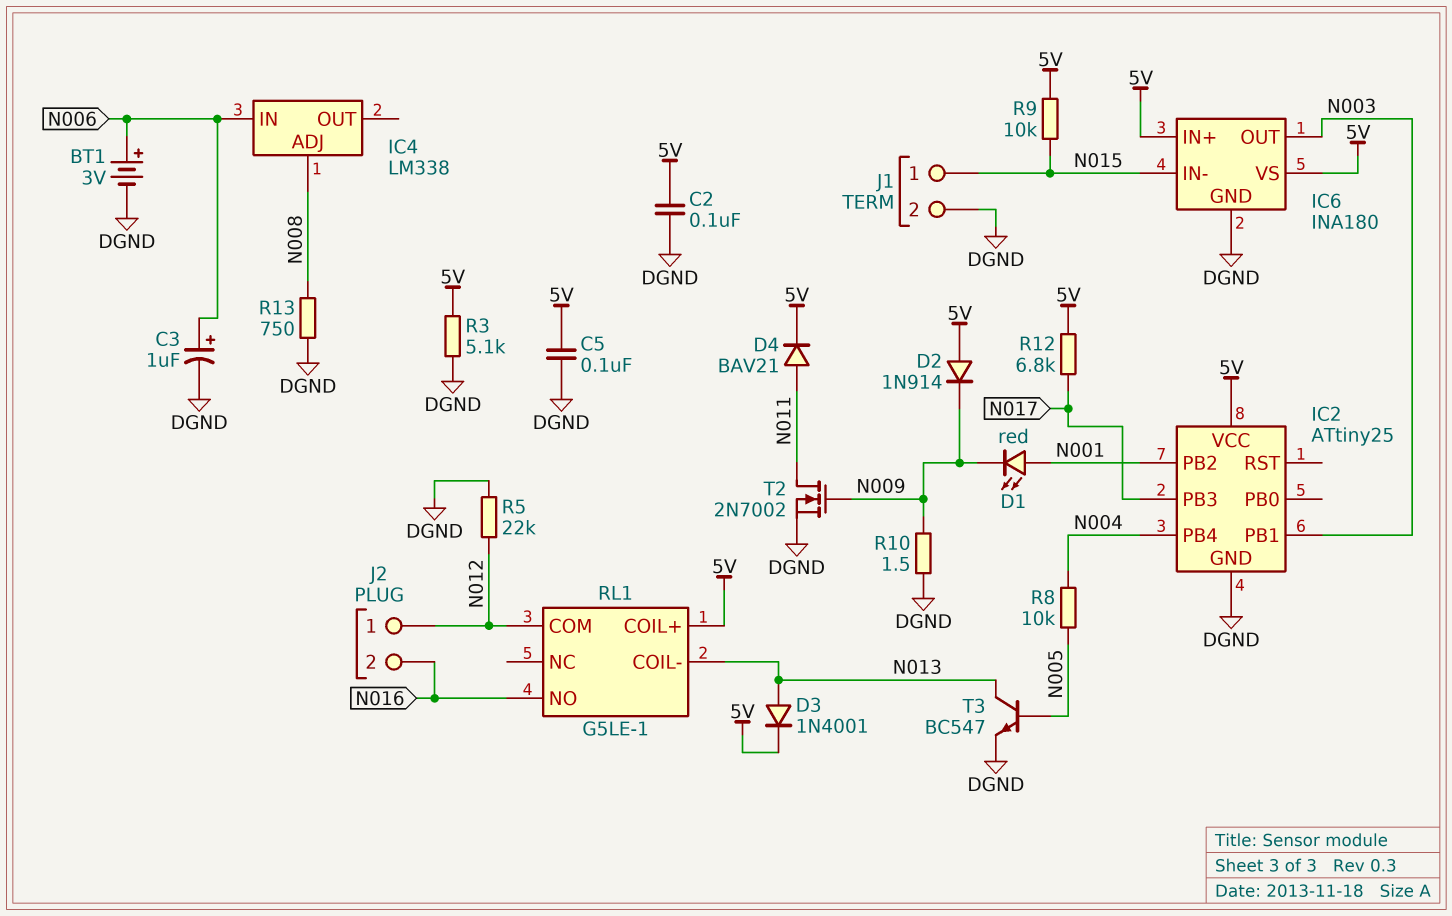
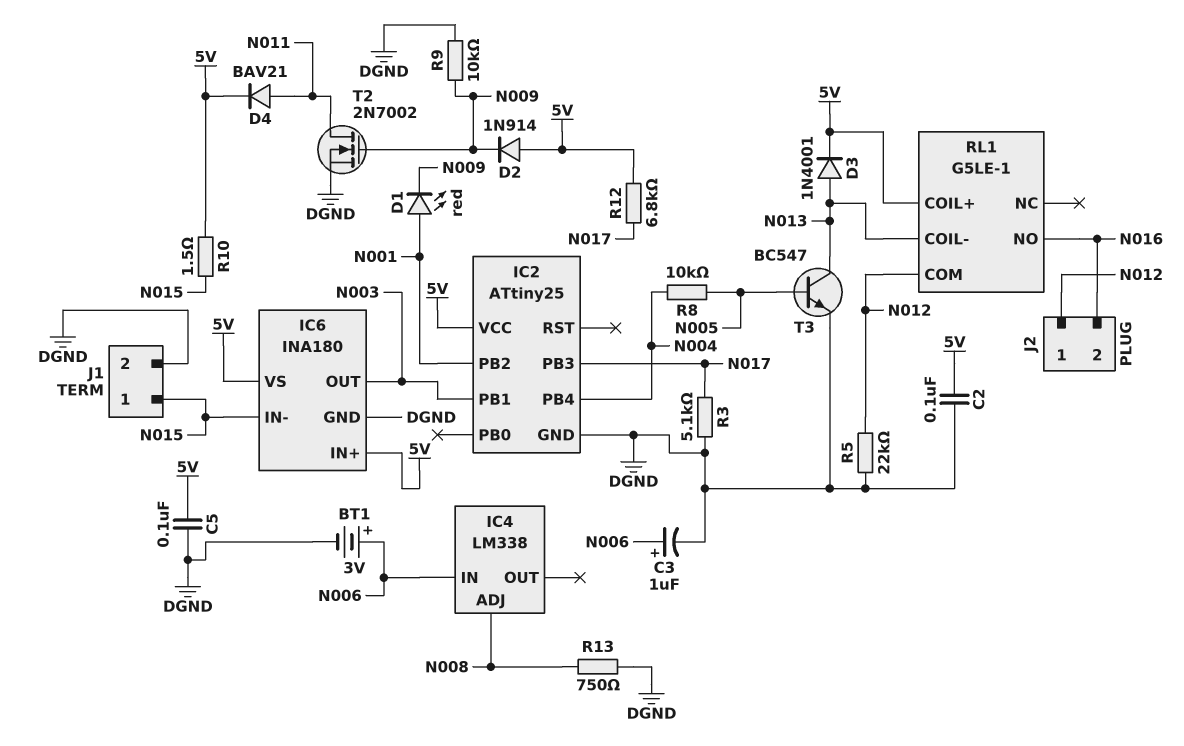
R3: 5.1k (5V, DGND) -> 5.1k (DGND, N017)
R9: 10k (5V, N015) -> 10k (DGND, N009)
R10: 1.5 (DGND, N009) -> 1.5 (5V, N015)

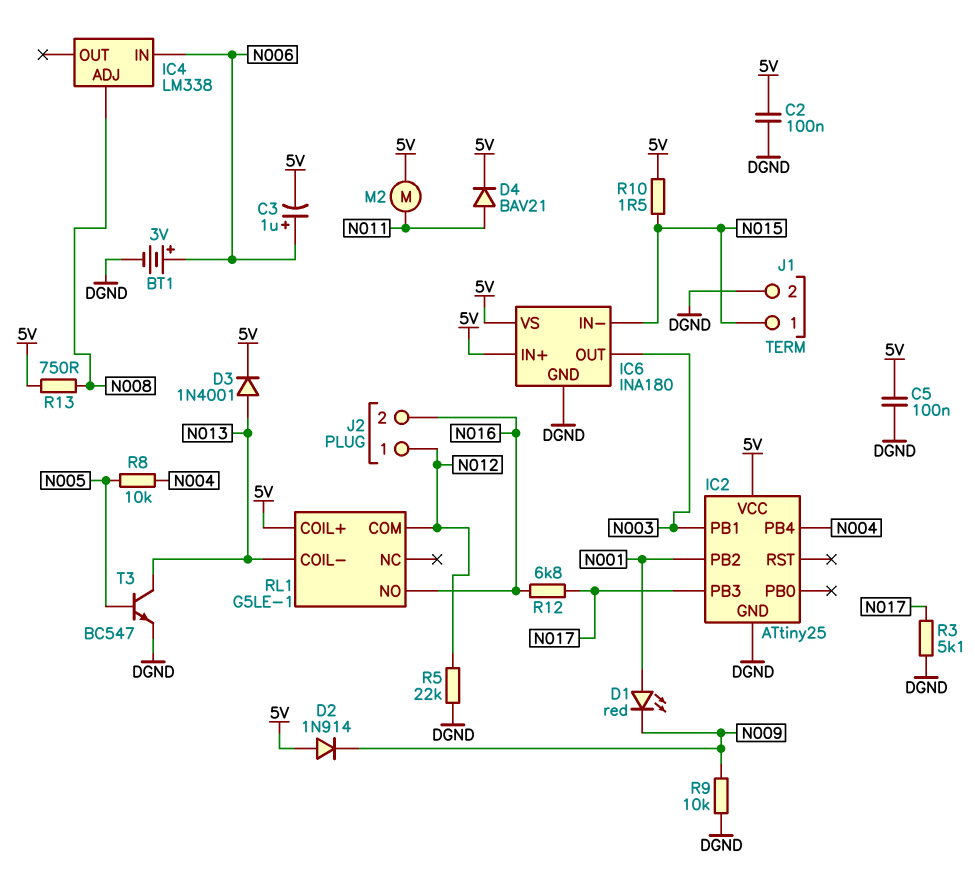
C3: 1uF (plus N006, minus DGND) -> 1uF (plus N006, minus 5V)
M2: none -> motor (5V, N011)
R12: 6.8k (5V, N017) -> 6.8k (N016, N017)
R13: 750 (DGND, N008) -> 750 (5V, N008)
T2: NMOS 2N7002 (G N009, D N011, S DGND) -> none

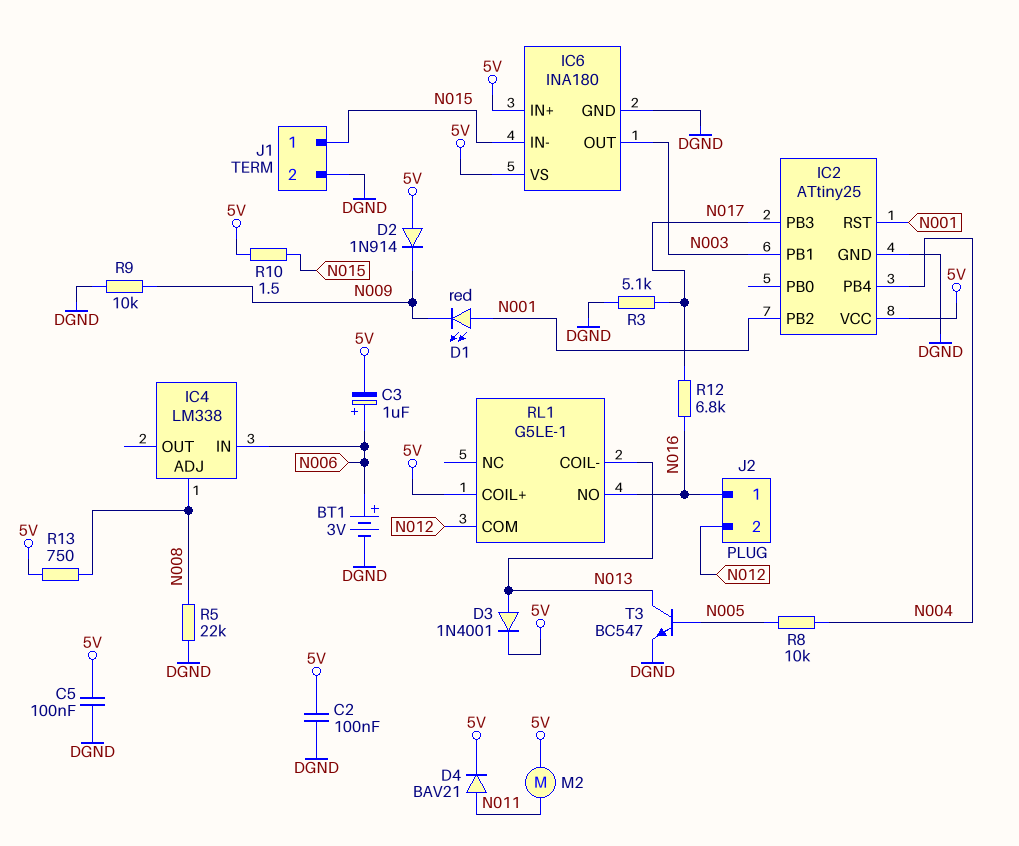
IC2 pin RST: none -> N001
J2 pin 1: N012 -> N016
J2 pin 2: N016 -> N012
R5: 22k (DGND, N012) -> 22k (DGND, N008)

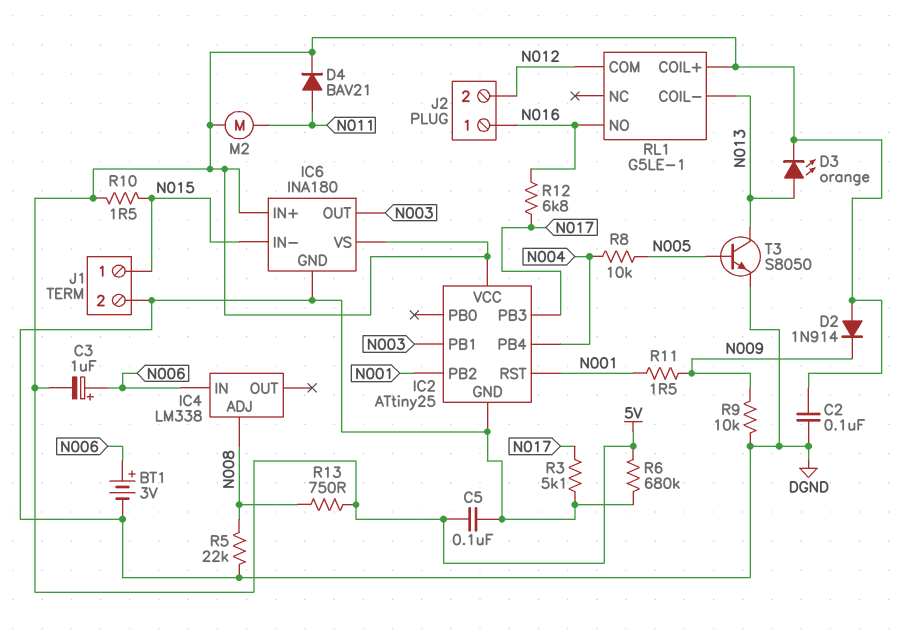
D1: LED red (A N001, K N009) -> none
D3: diode 1N4001 (A N013, K 5V) -> LED orange (A N013, K 5V)
R6: none -> 680k (5V, DGND)
R11: none -> 1.5 (N001, N009)
T3: NPN BC547 (B N005, C N013, E DGND) -> NPN S8050 (B N005, C N013, E DGND)

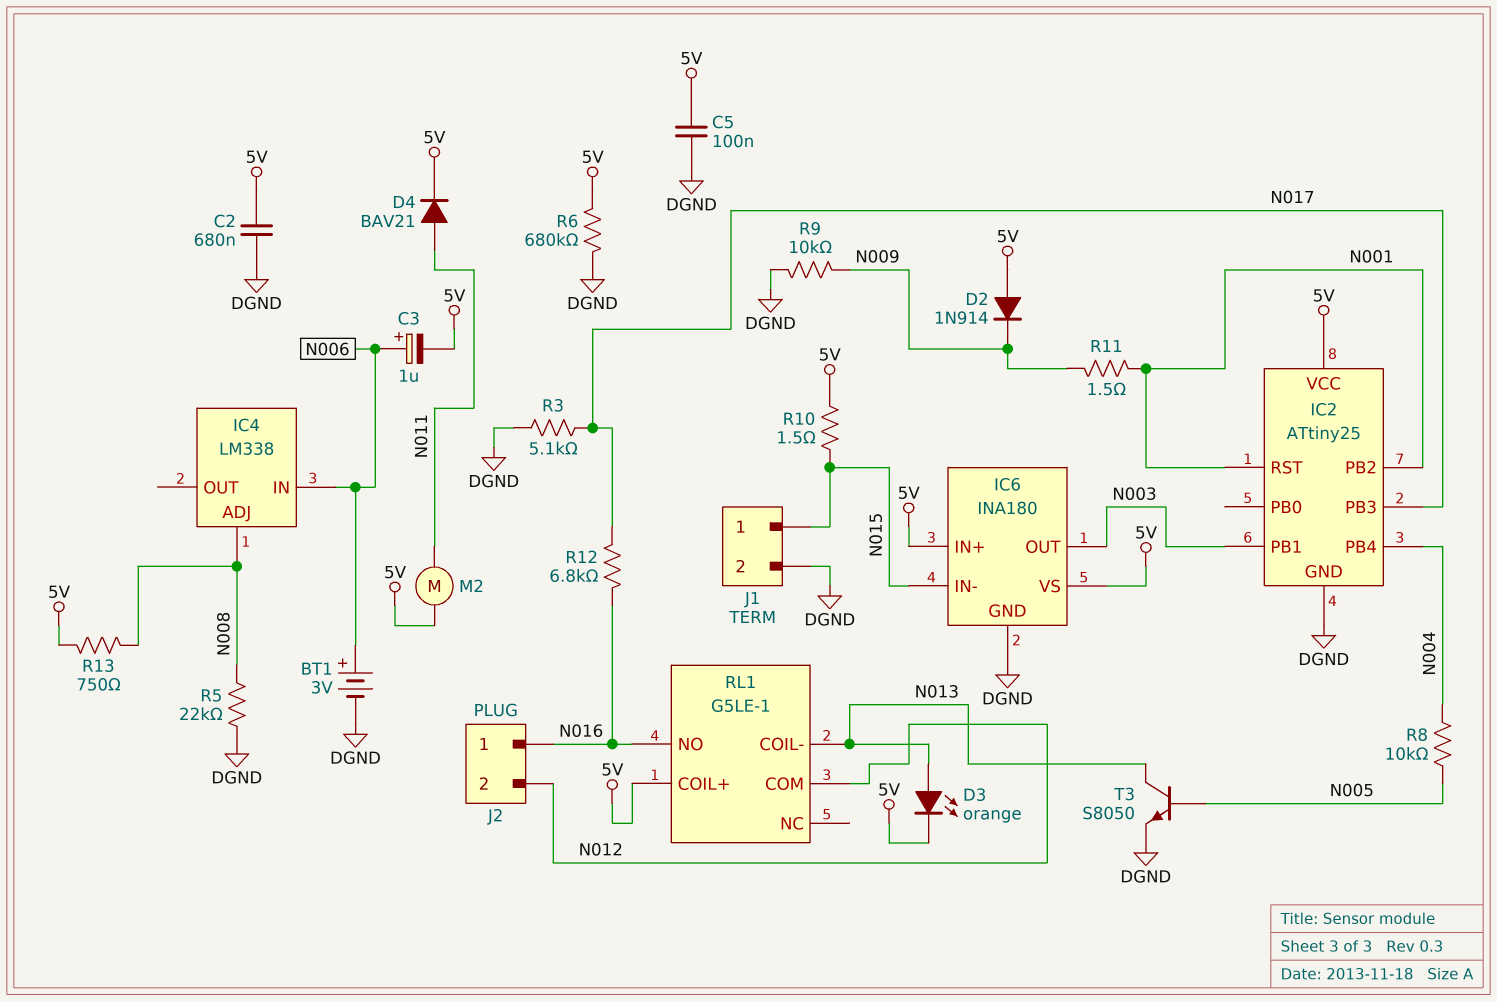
C2: 100nF (5V, DGND) -> 680nF (5V, DGND)

